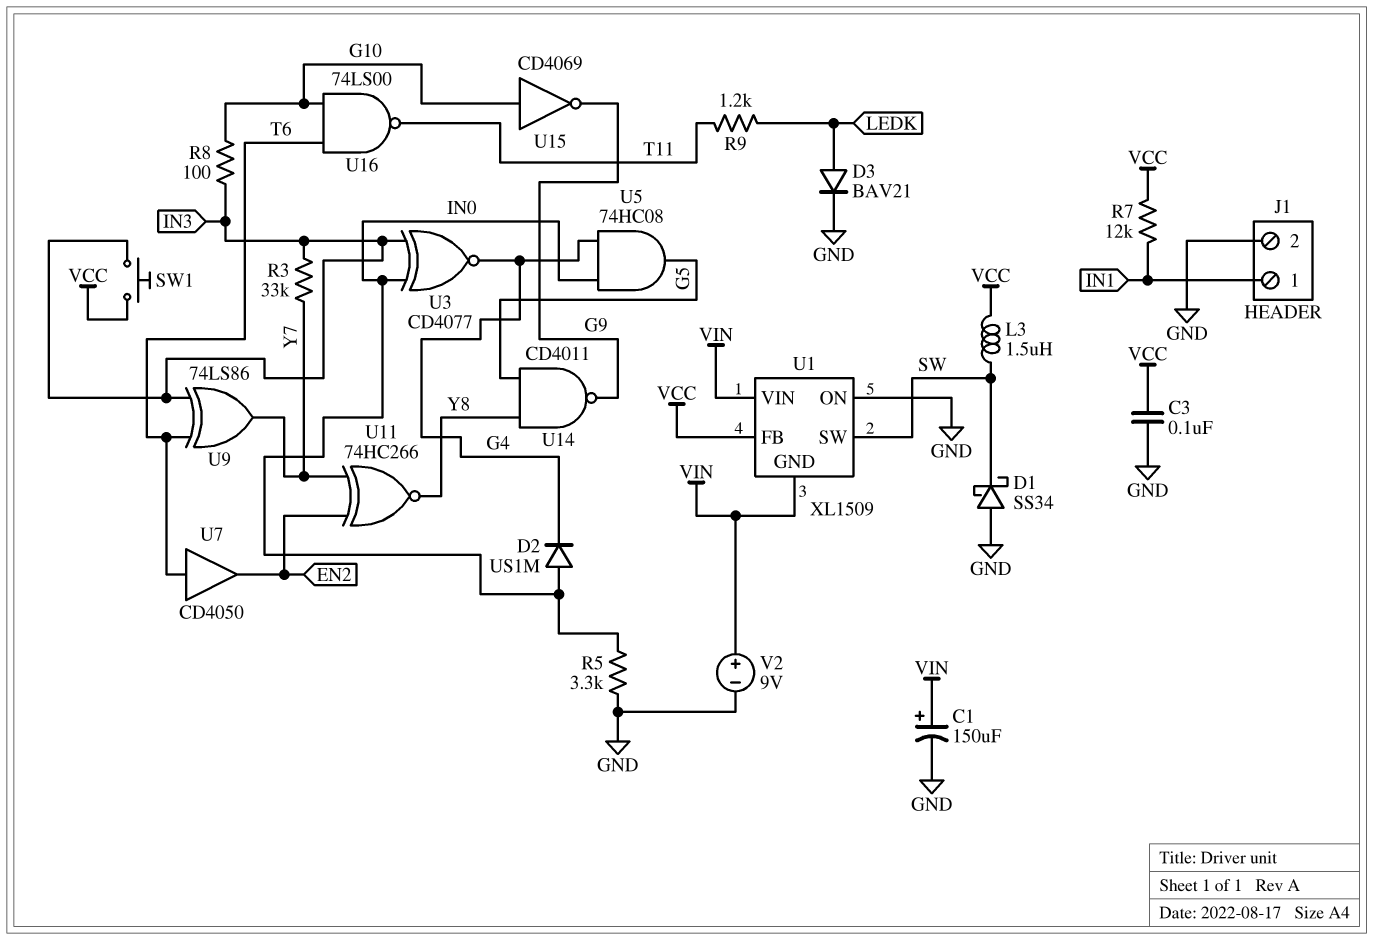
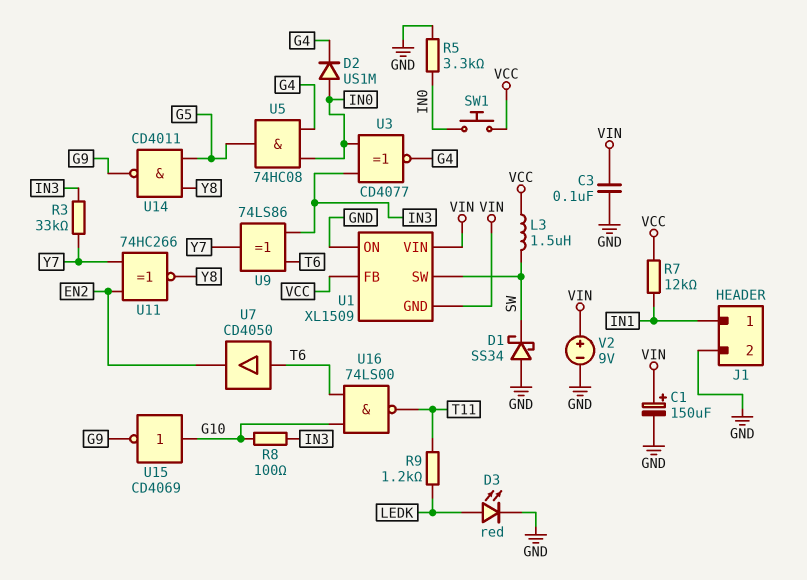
C3: 100nF (GND, VCC) -> 100nF (GND, VIN)
D3: diode BAV21 (A LEDK, K GND) -> LED red (A LEDK, K GND)
SW1: button (IN3, VCC) -> button (IN0, VCC)

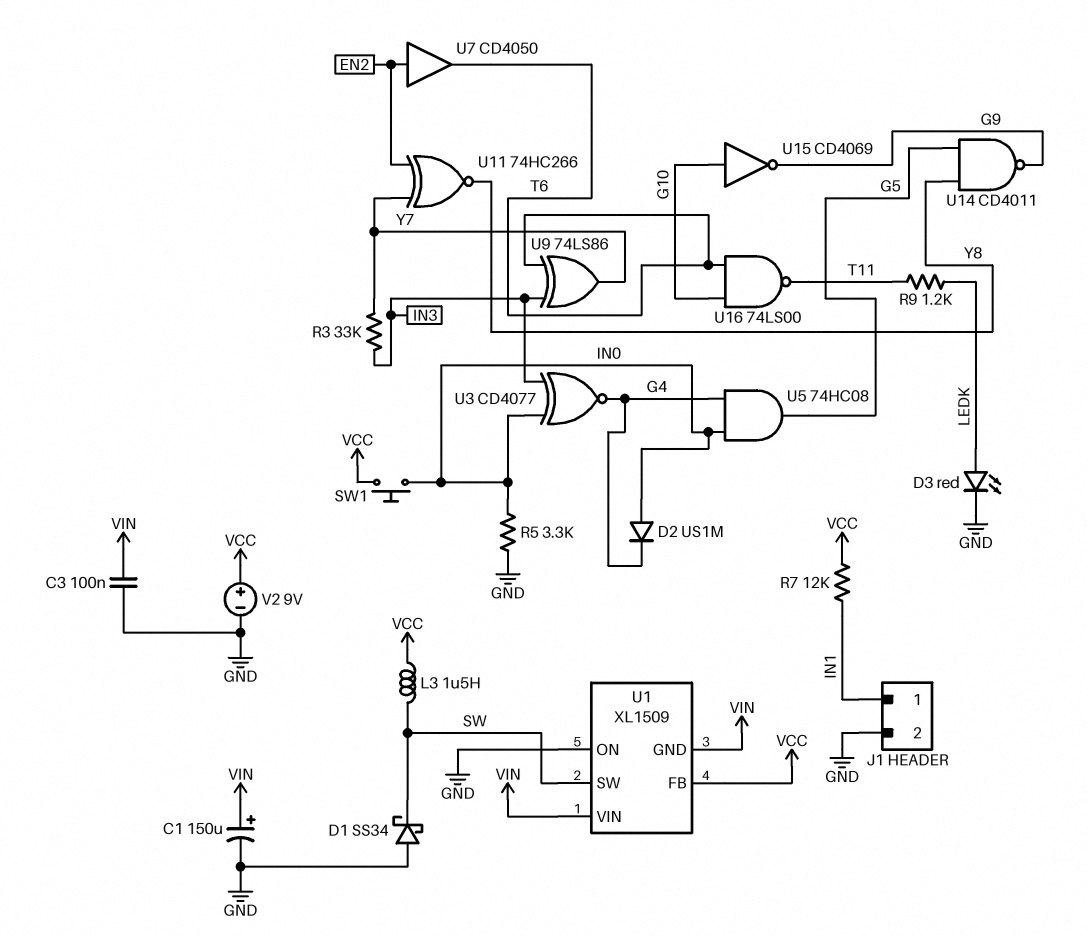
R8: 100 (G10, IN3) -> none
U7: buffer CD4050 (in T6, out EN2) -> buffer CD4050 (in EN2, out T6)
V2: 9V (plus VIN, minus GND) -> 9V (plus VCC, minus GND)

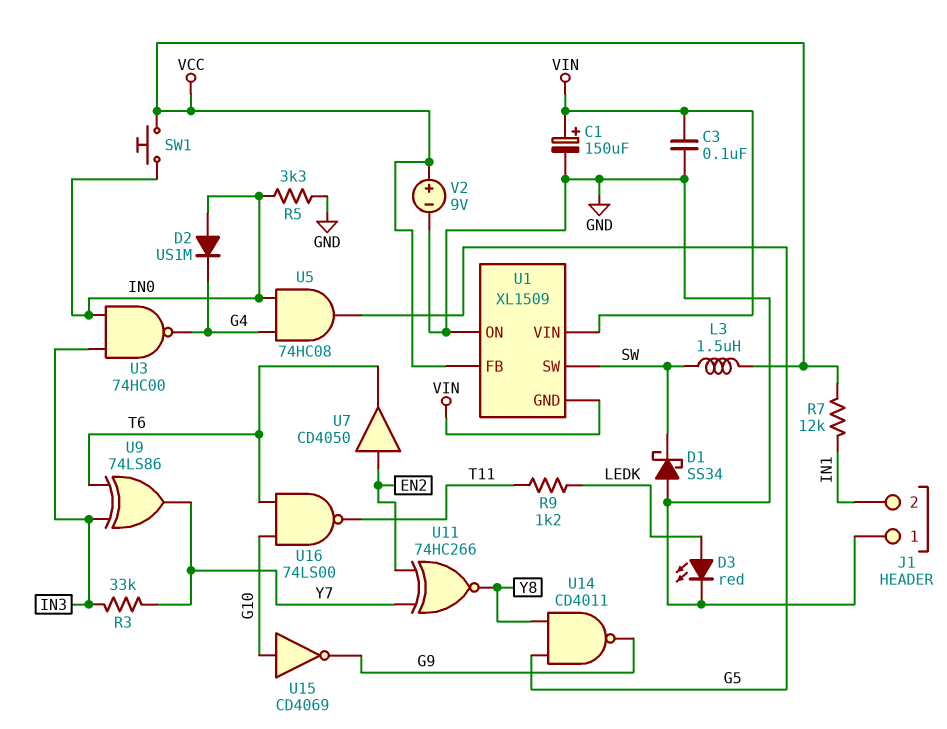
J1 pin 1: IN1 -> GND
J1 pin 2: GND -> IN1
U3: XNOR CD4077 (in IN0, in IN3, out G4) -> NAND 74HC00 (in IN0, in IN3, out G4)

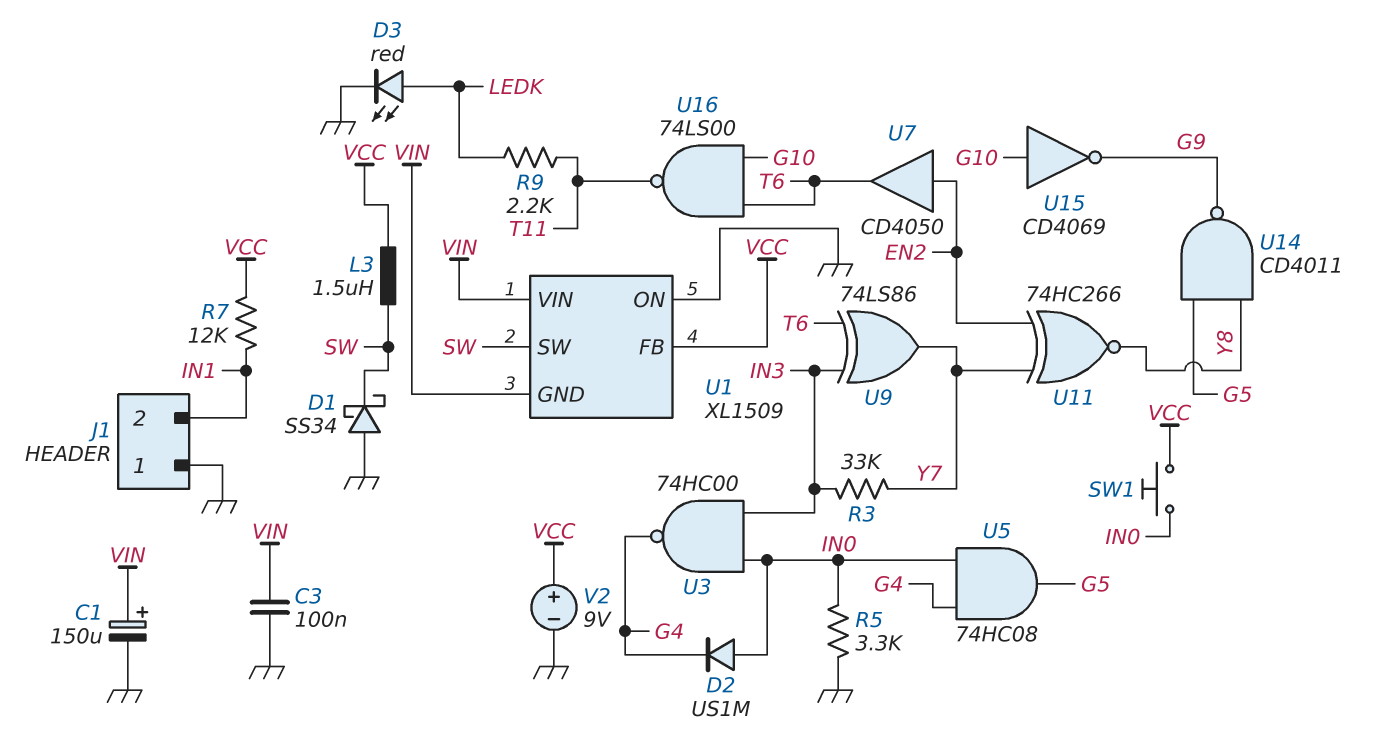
R9: 1.2k (LEDK, T11) -> 2.2k (LEDK, T11)

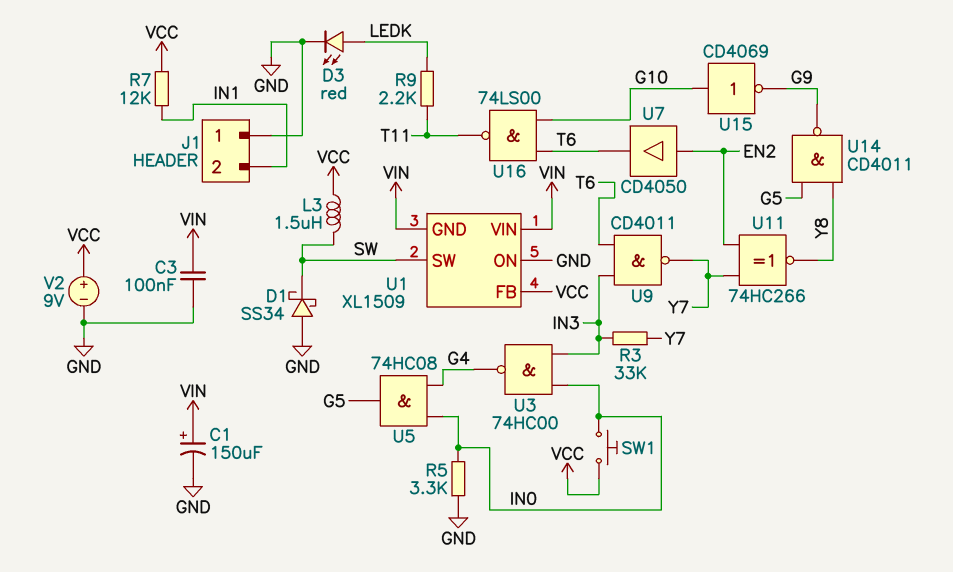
D2: diode US1M (A IN0, K G4) -> none
U9: XOR 74LS86 (in IN3, in T6, out Y7) -> NAND CD4011 (in IN3, in T6, out Y7)

